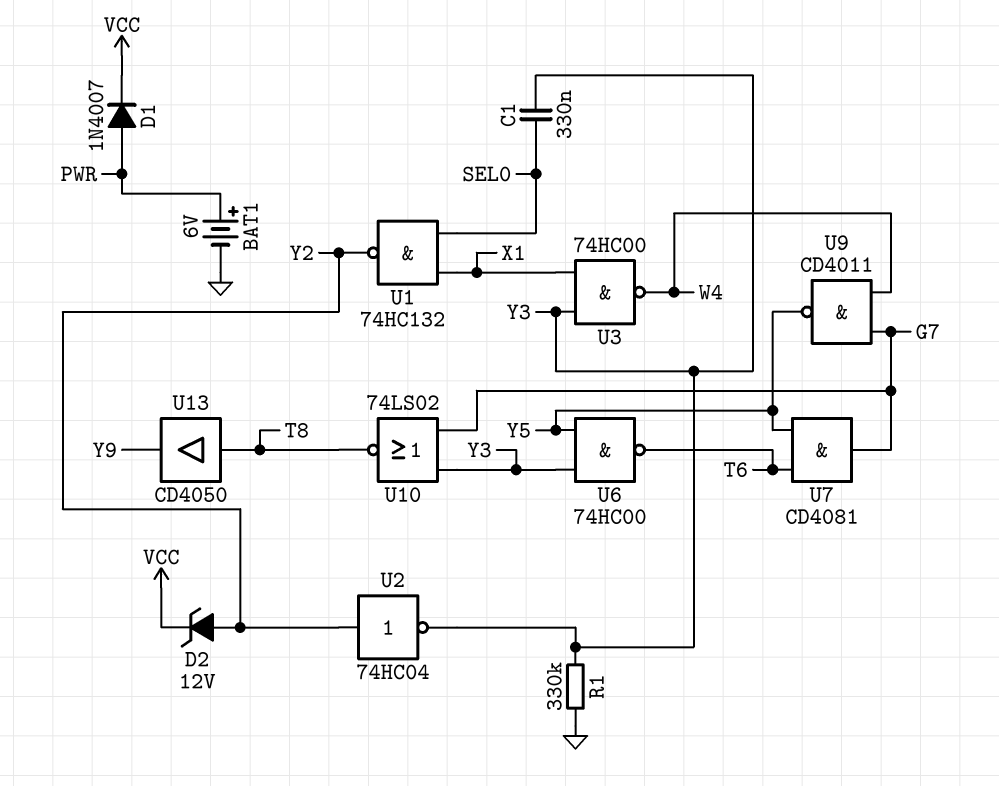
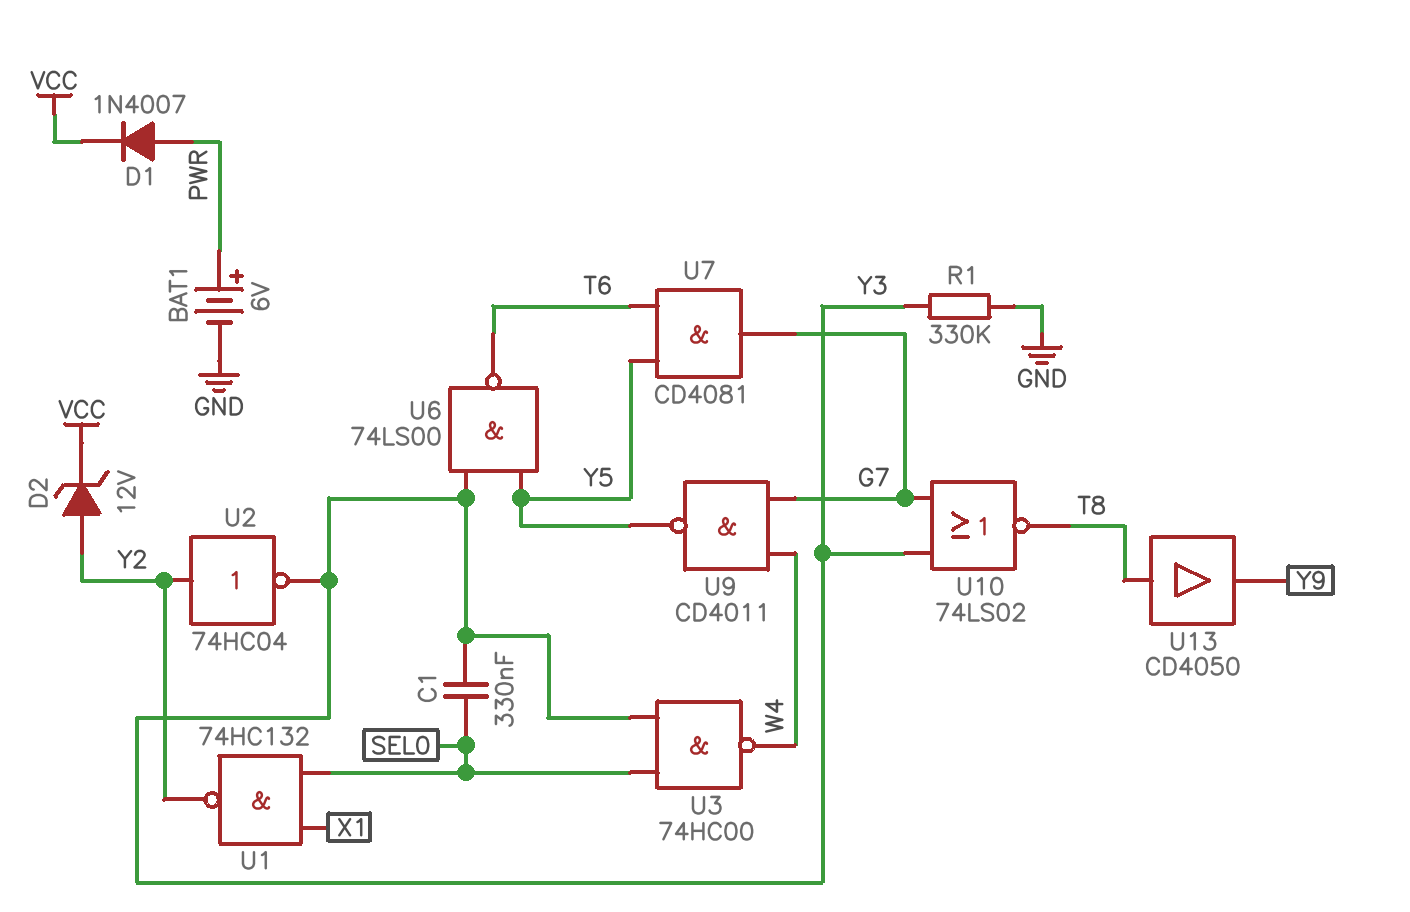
U3: NAND 74HC00 (in X1, in Y3, out W4) -> NAND 74HC00 (in SEL0, in Y3, out W4)
U6: NAND 74HC00 (in Y3, in Y5, out T6) -> NAND 74LS00 (in Y3, in Y5, out T6)

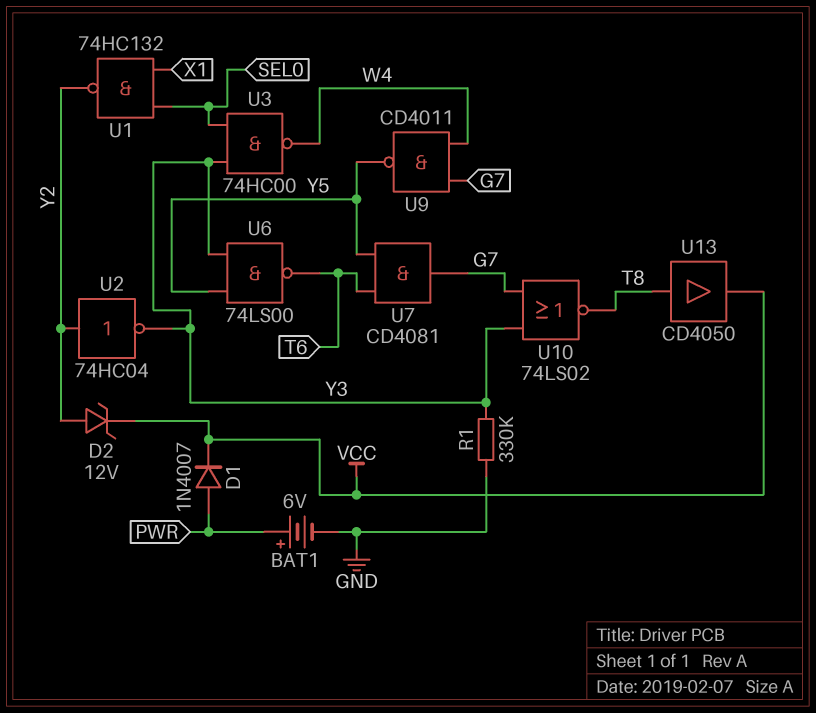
C1: 330nF (SEL0, Y3) -> none
U13: buffer CD4050 (in T8, out Y9) -> buffer CD4050 (in T8, out VCC)

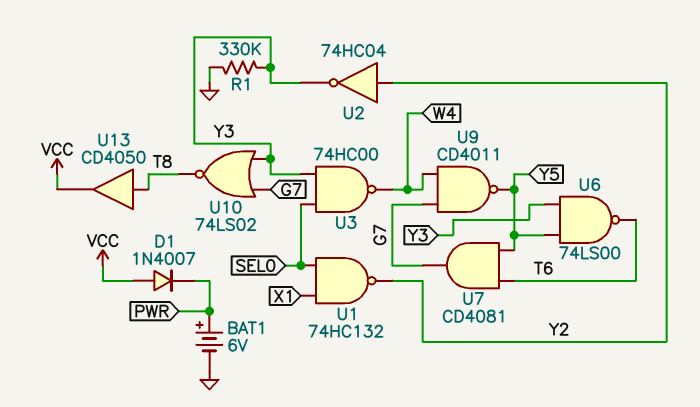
D1: diode 1N4007 (A PWR, K VCC) -> diode 1N4007 (A VCC, K PWR)
D2: zener 12V (A Y2, K VCC) -> none

